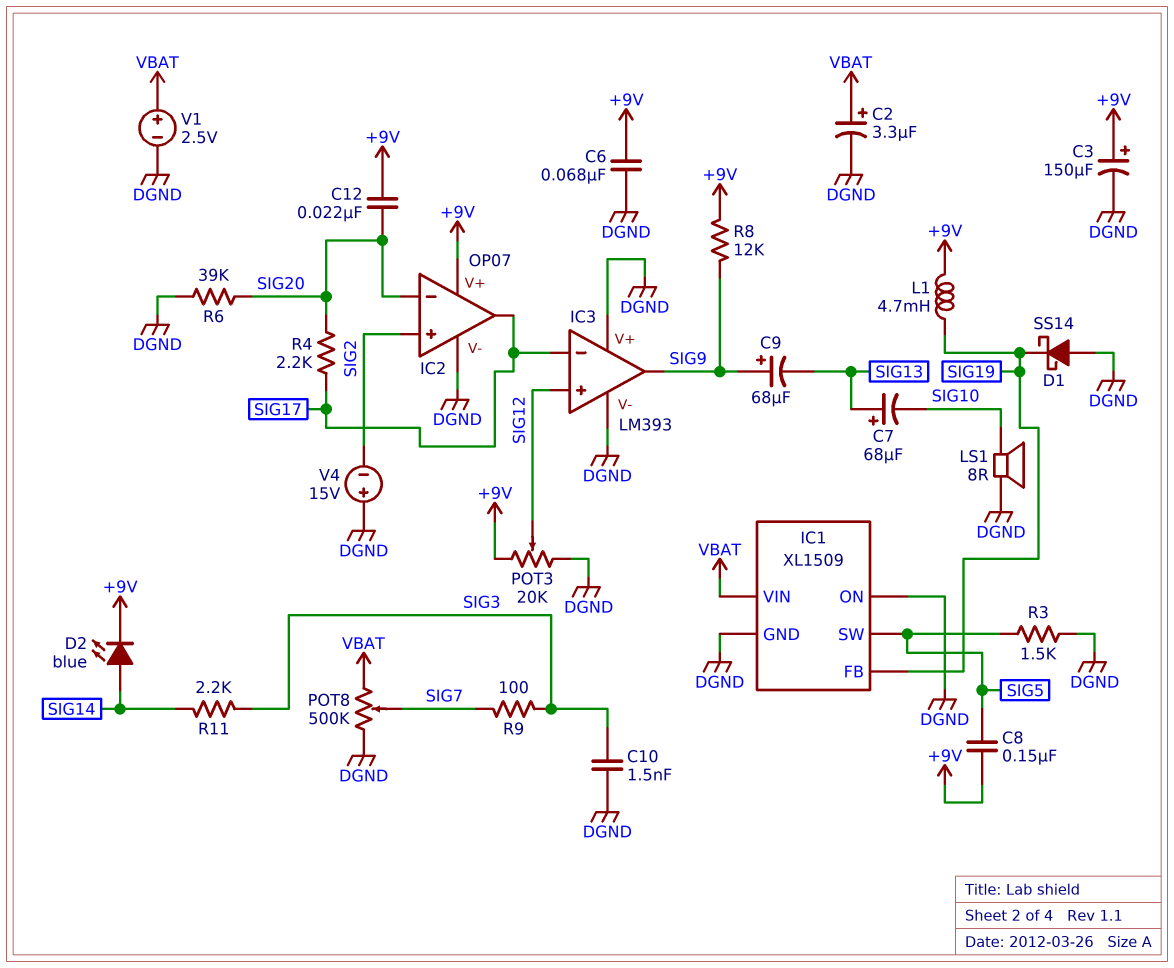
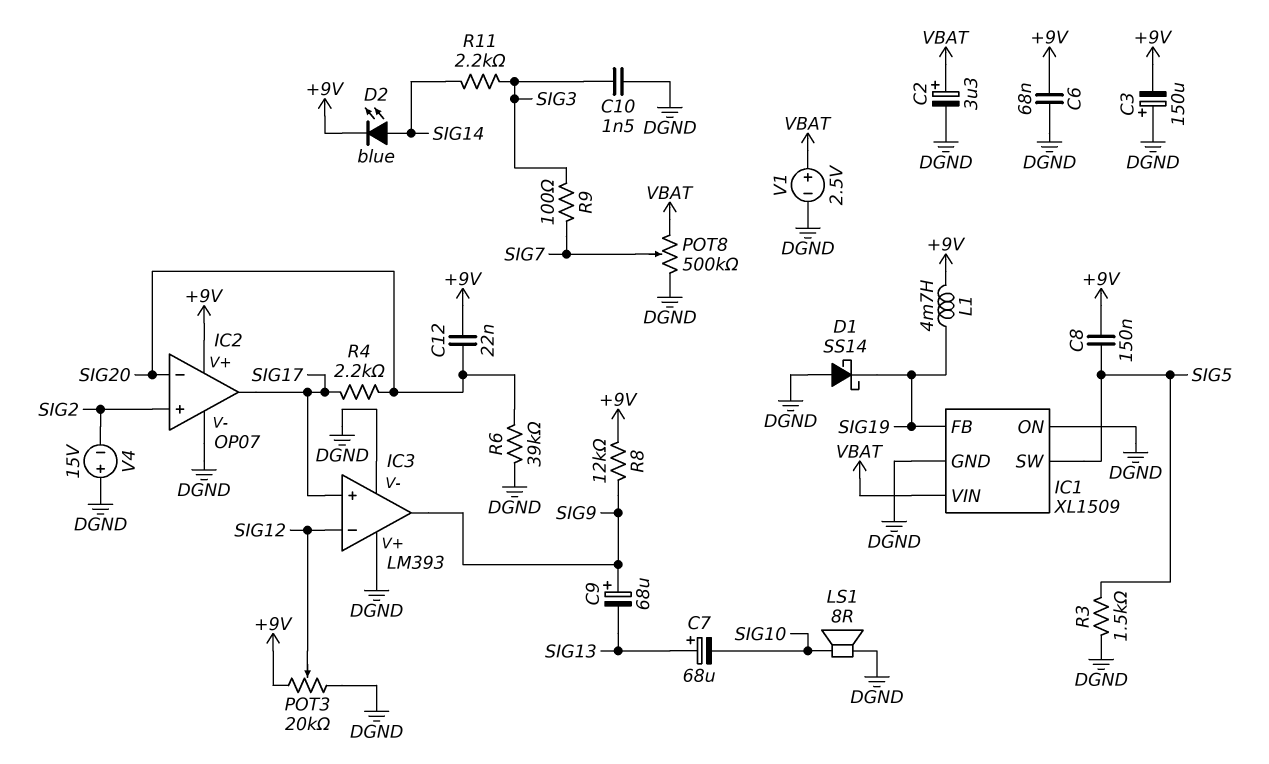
C3: 150uF (plus +9V, minus DGND) -> 150uF (plus DGND, minus +9V)
IC3 pin in+: SIG12 -> SIG17
IC3 pin in-: SIG17 -> SIG12

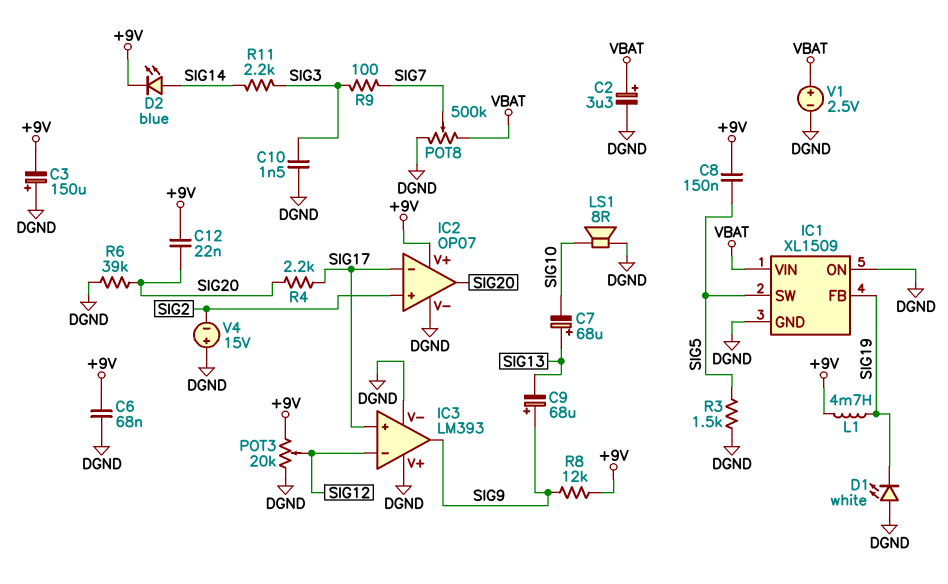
D1: schottky SS14 (A DGND, K SIG19) -> LED white (A DGND, K SIG19)
IC2 pin in-: SIG20 -> SIG17
IC2 pin out: SIG17 -> SIG20

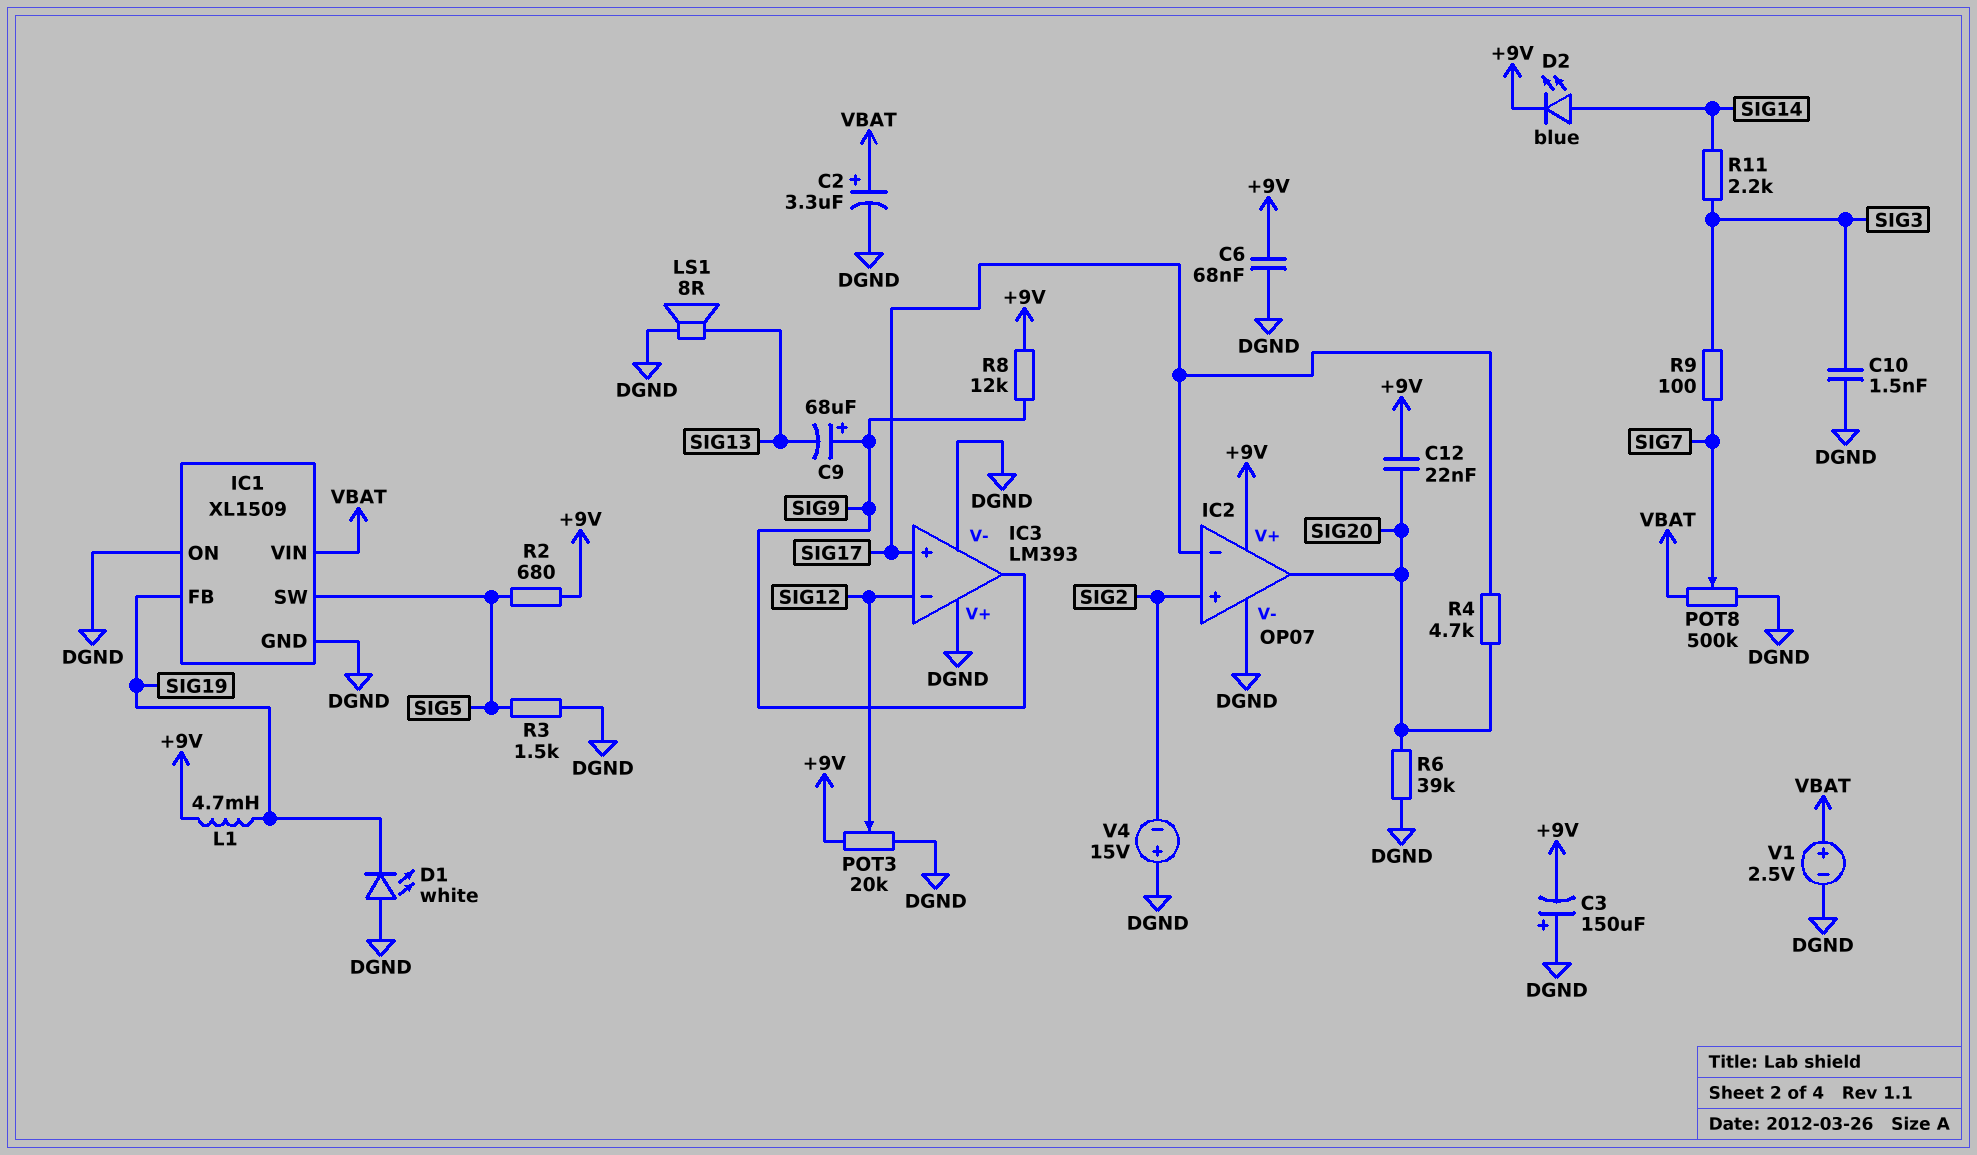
C7: 68uF (plus SIG13, minus SIG10) -> none
C8: 150nF (+9V, SIG5) -> none
LS1: speaker 8R (DGND, SIG10) -> speaker 8R (DGND, SIG13)
R2: none -> 680 (+9V, SIG5)
R4: 2.2k (SIG17, SIG20) -> 4.7k (SIG17, SIG20)

